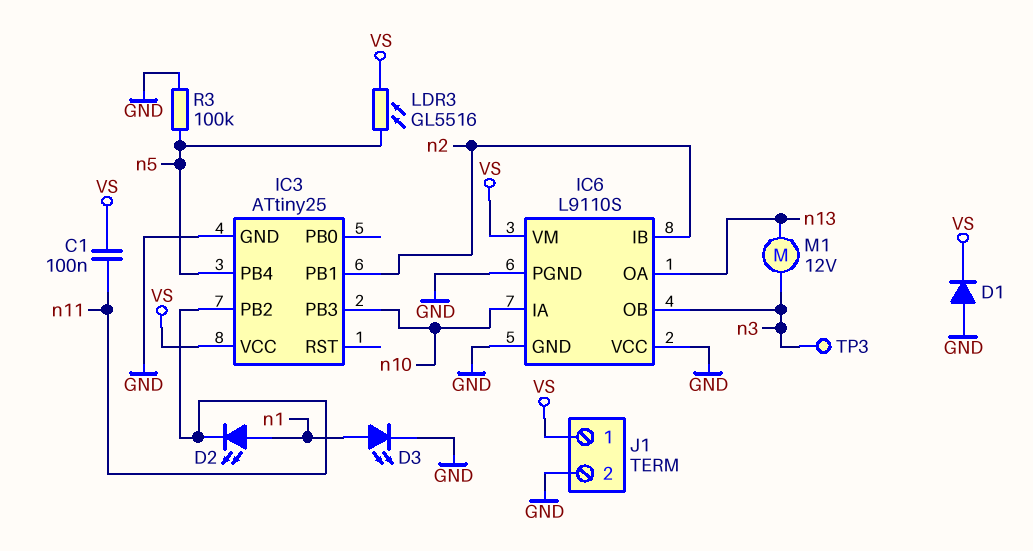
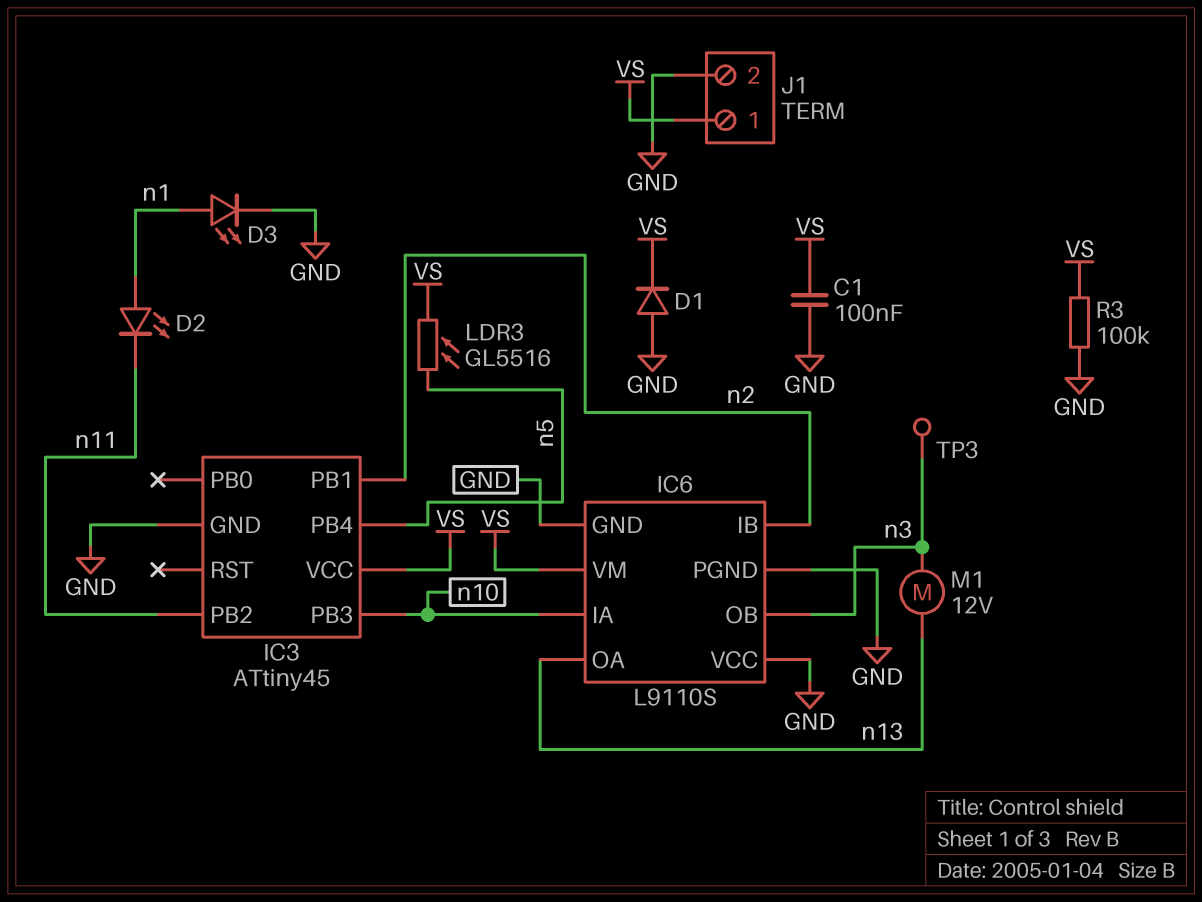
C1: 100nF (VS, n11) -> 100nF (GND, VS)
IC3: ATtiny25 -> ATtiny45
R3: 100k (GND, n5) -> 100k (GND, VS)

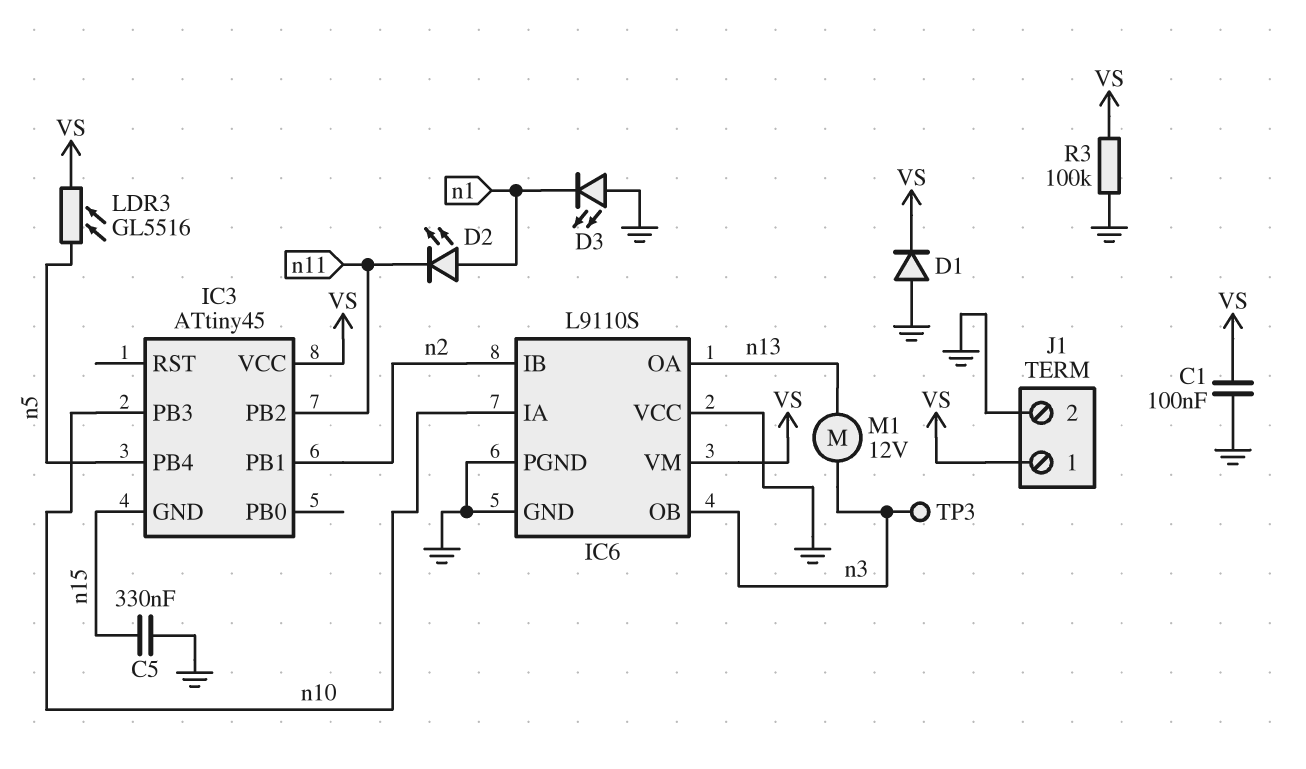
C5: none -> 330nF (GND, n15)
D3: LED (A n1, K GND) -> LED (A GND, K n1)
IC3 pin GND: GND -> n15

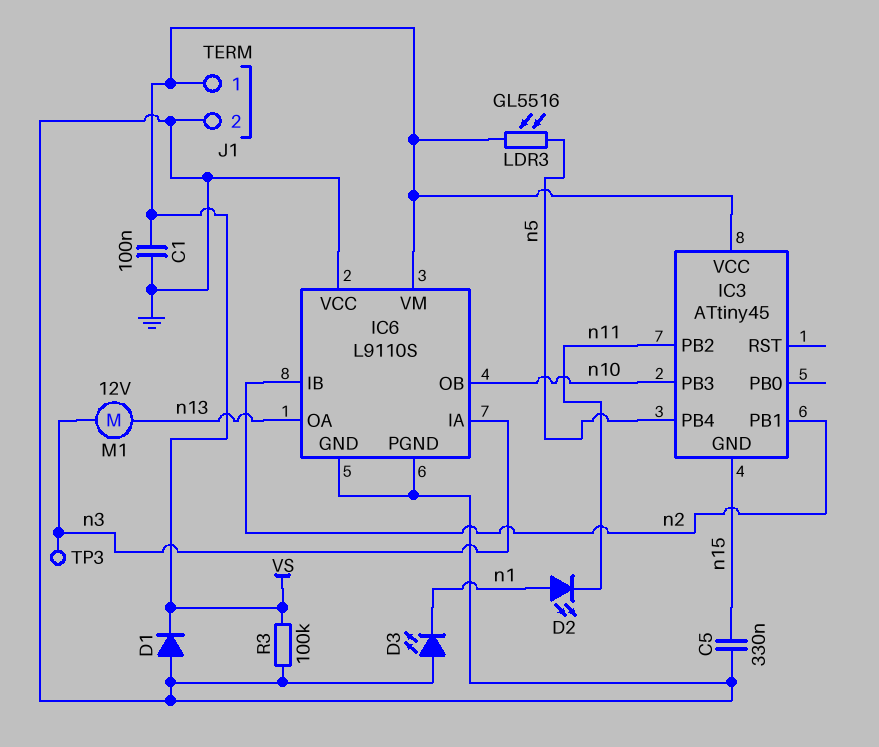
IC6 pin IA: n10 -> n3
IC6 pin OB: n3 -> n10

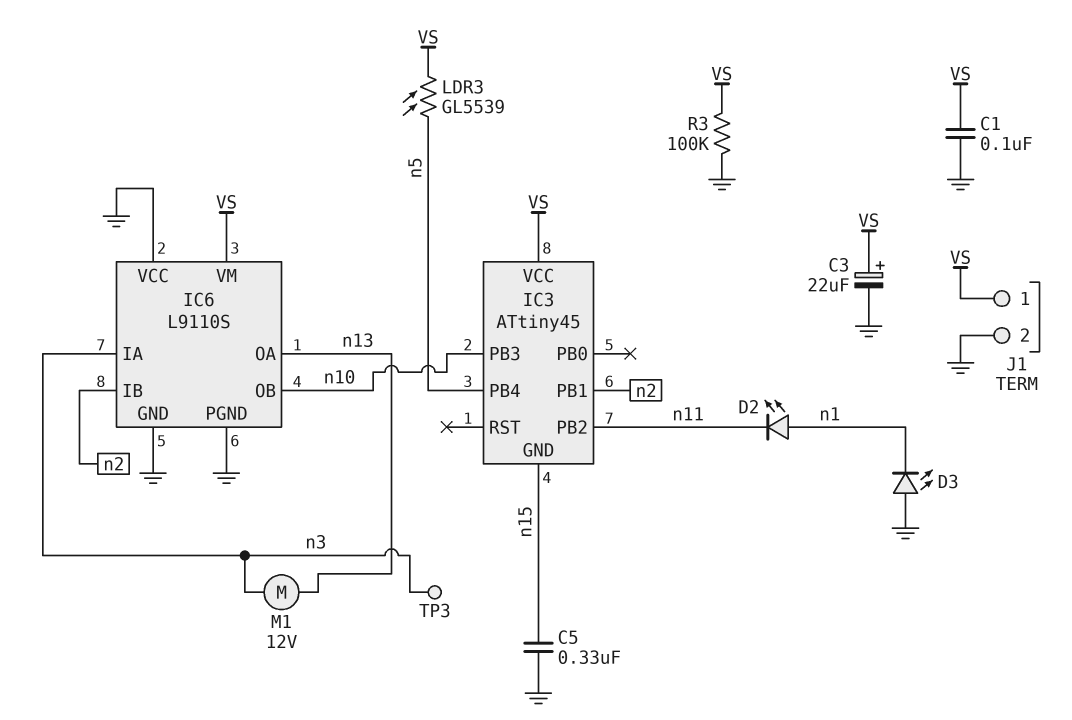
C3: none -> 22uF (plus VS, minus GND)
D1: diode (A GND, K VS) -> none
LDR3: GL5516 (VS, n5) -> GL5539 (VS, n5)

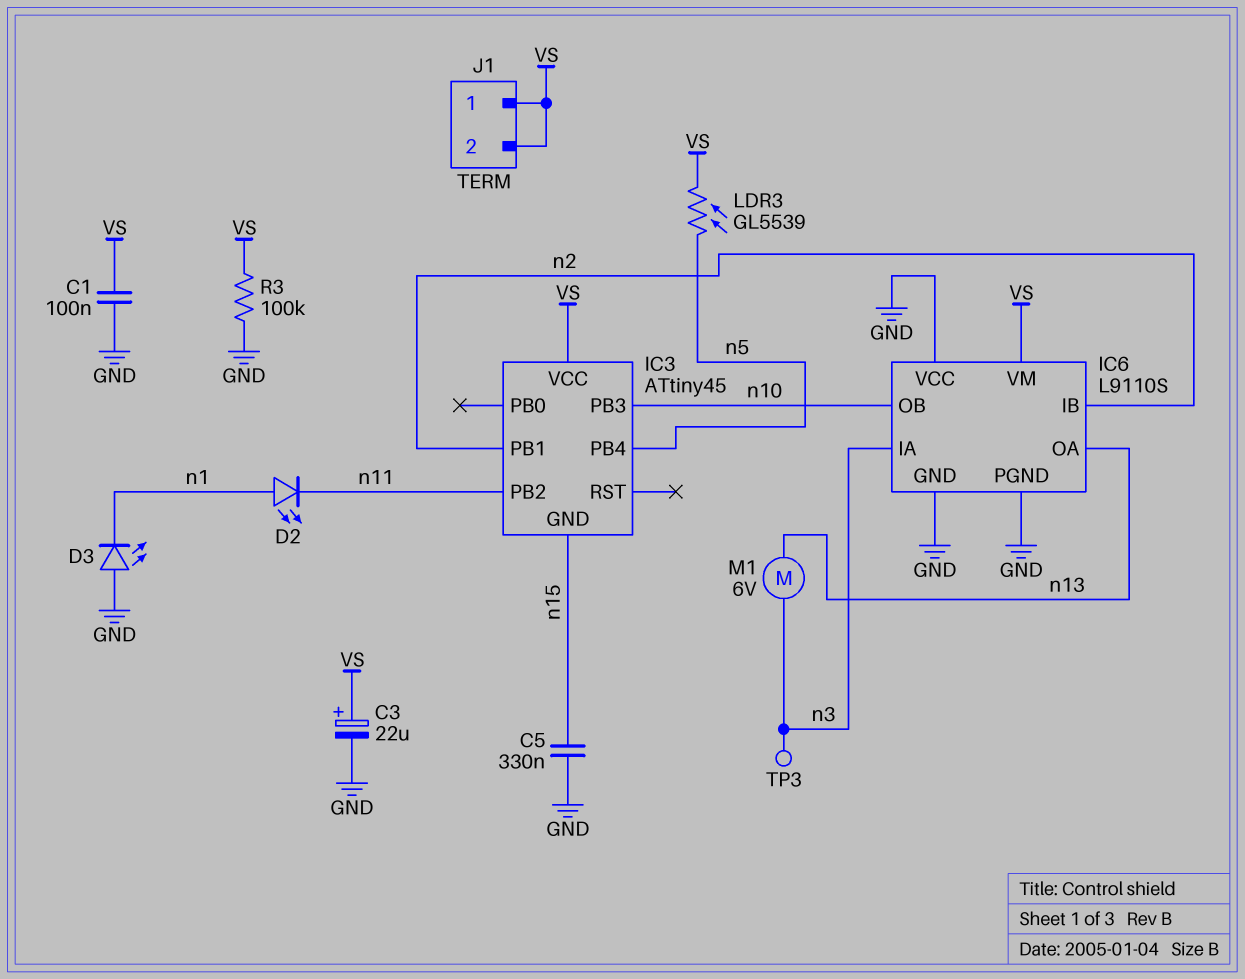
J1 pin 2: GND -> VS
M1: motor 12V (n3, n13) -> motor 6V (n3, n13)

